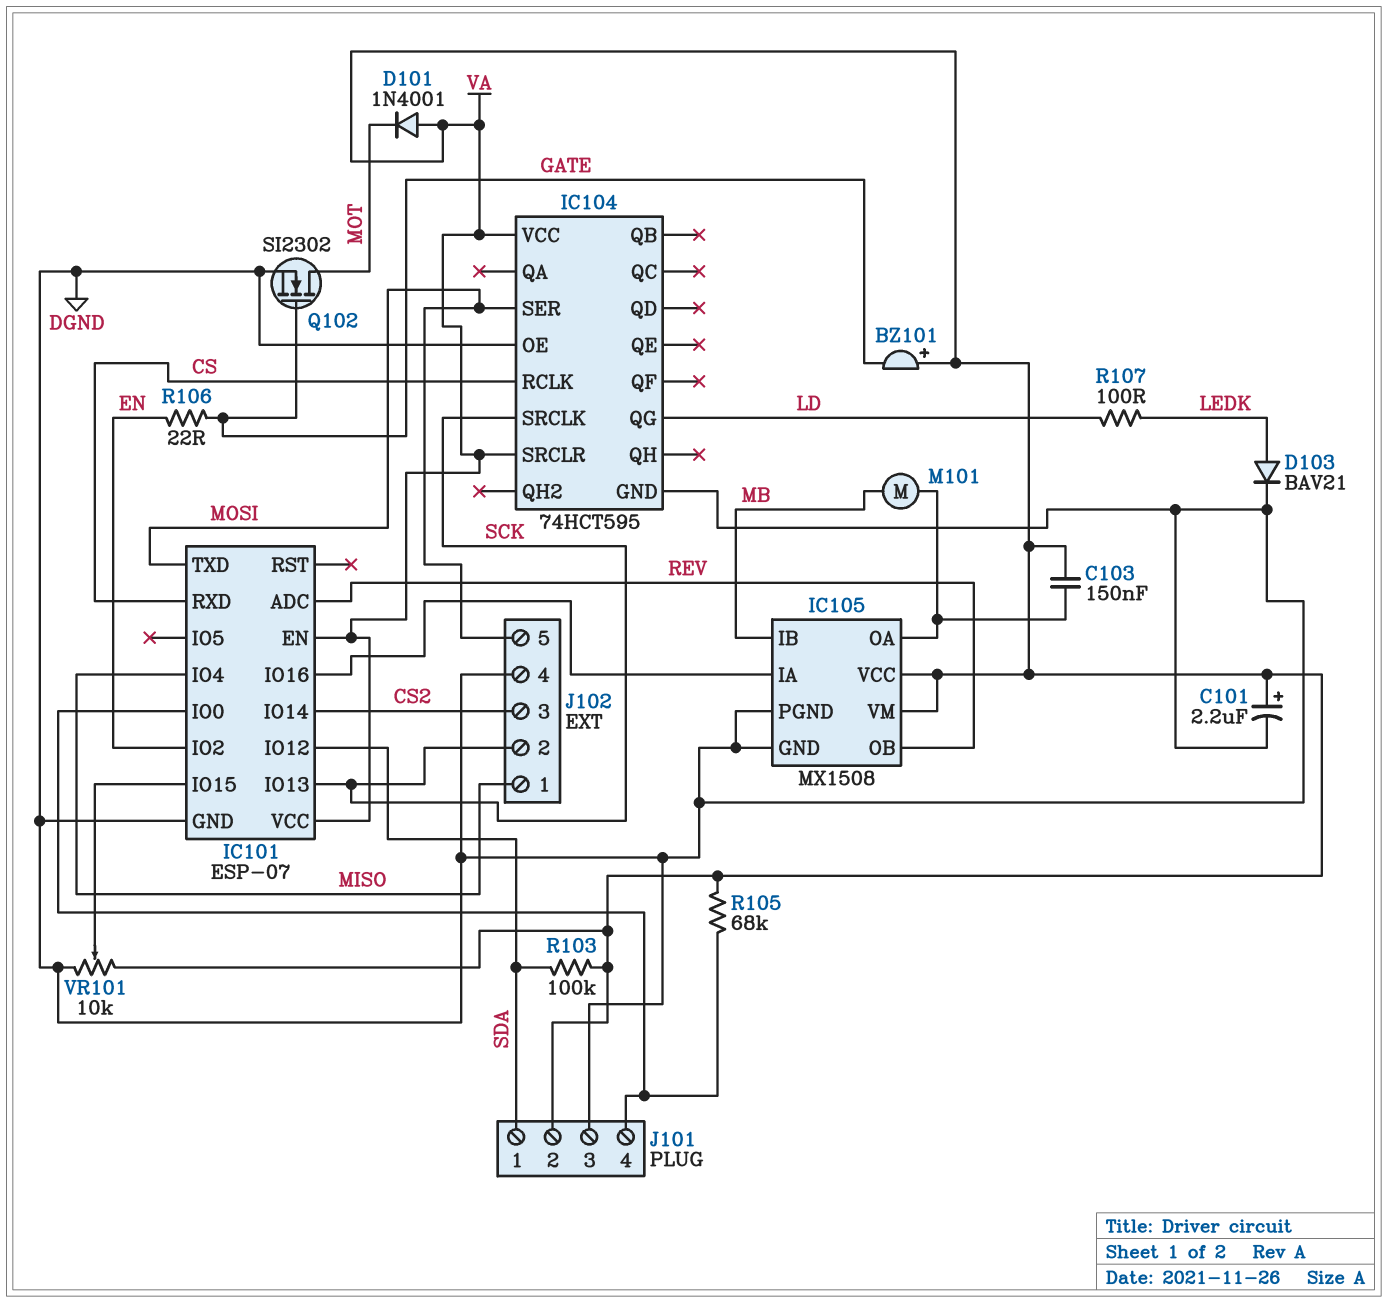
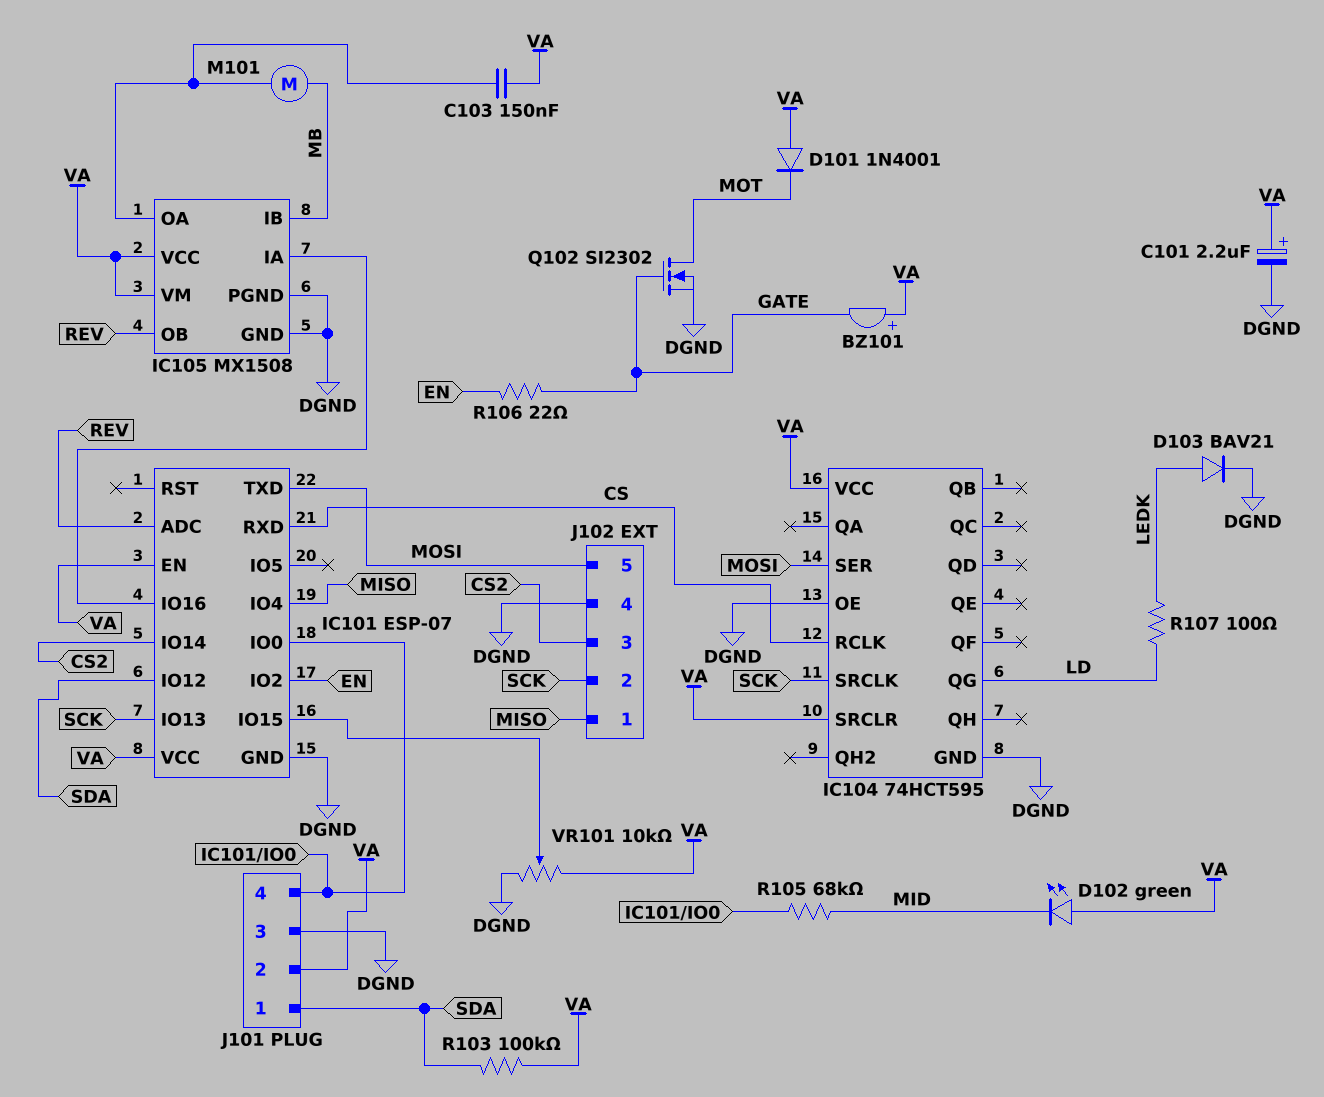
D102: none -> LED green (A VA, K MID)
R105: 68k (IC101/IO0, VA) -> 68k (IC101/IO0, MID)

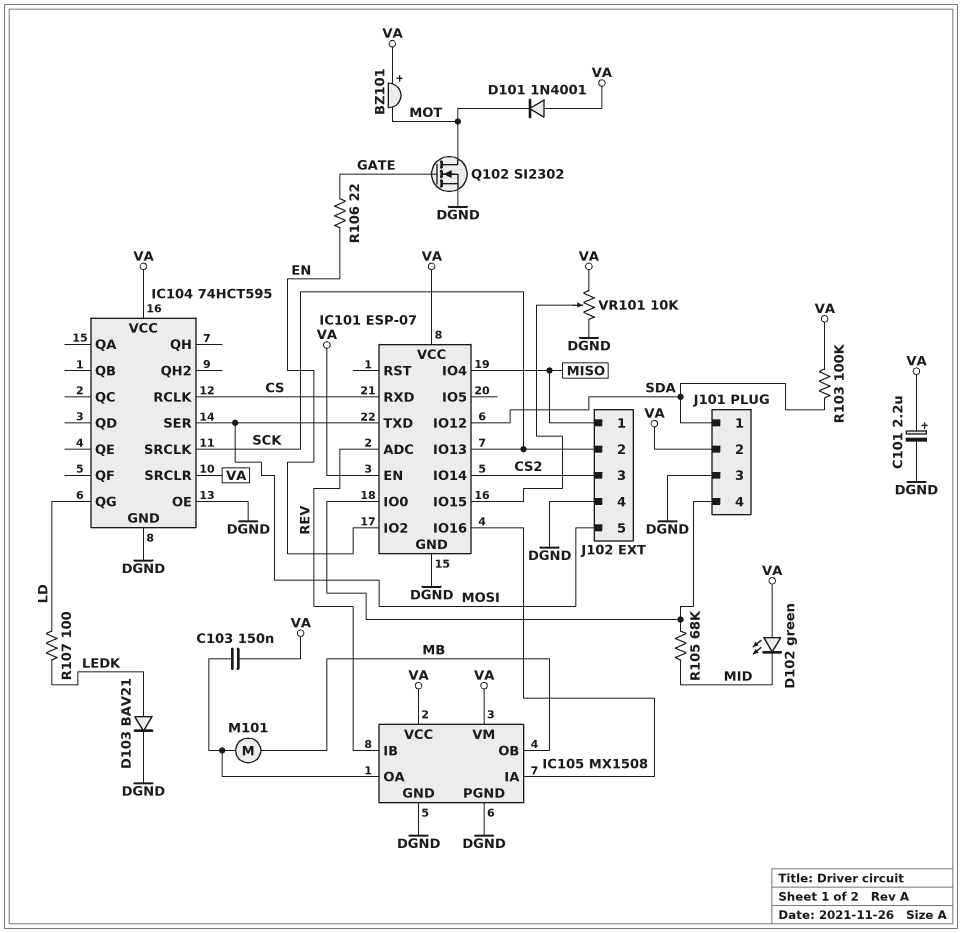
BZ101: buzzer (plus VA, minus GATE) -> buzzer (plus VA, minus MOT)
IC105 pin IB: MB -> REV
IC105 pin OB: REV -> MB

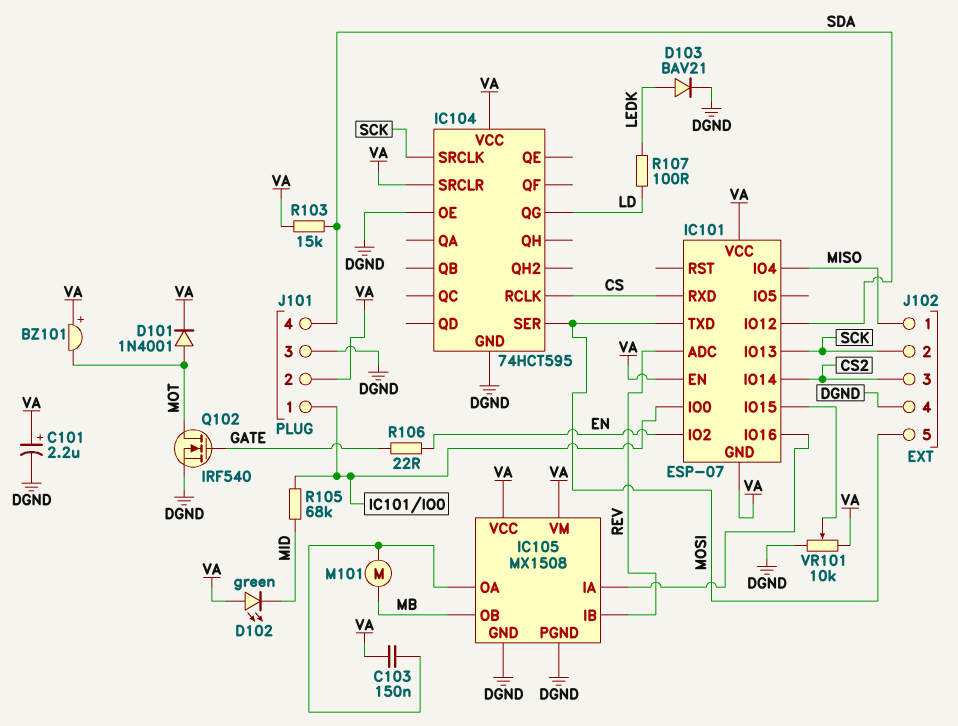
D101: diode 1N4001 (A VA, K MOT) -> diode 1N4001 (A MOT, K VA)
IC101 pin GND: DGND -> VA
J101 pin 1: SDA -> IC101/IO0
J101 pin 4: IC101/IO0 -> SDA
Q102: NMOS SI2302 (G GATE, D MOT, S DGND) -> NMOS IRF540 (G GATE, D MOT, S DGND)
R103: 100k (SDA, VA) -> 15k (SDA, VA)

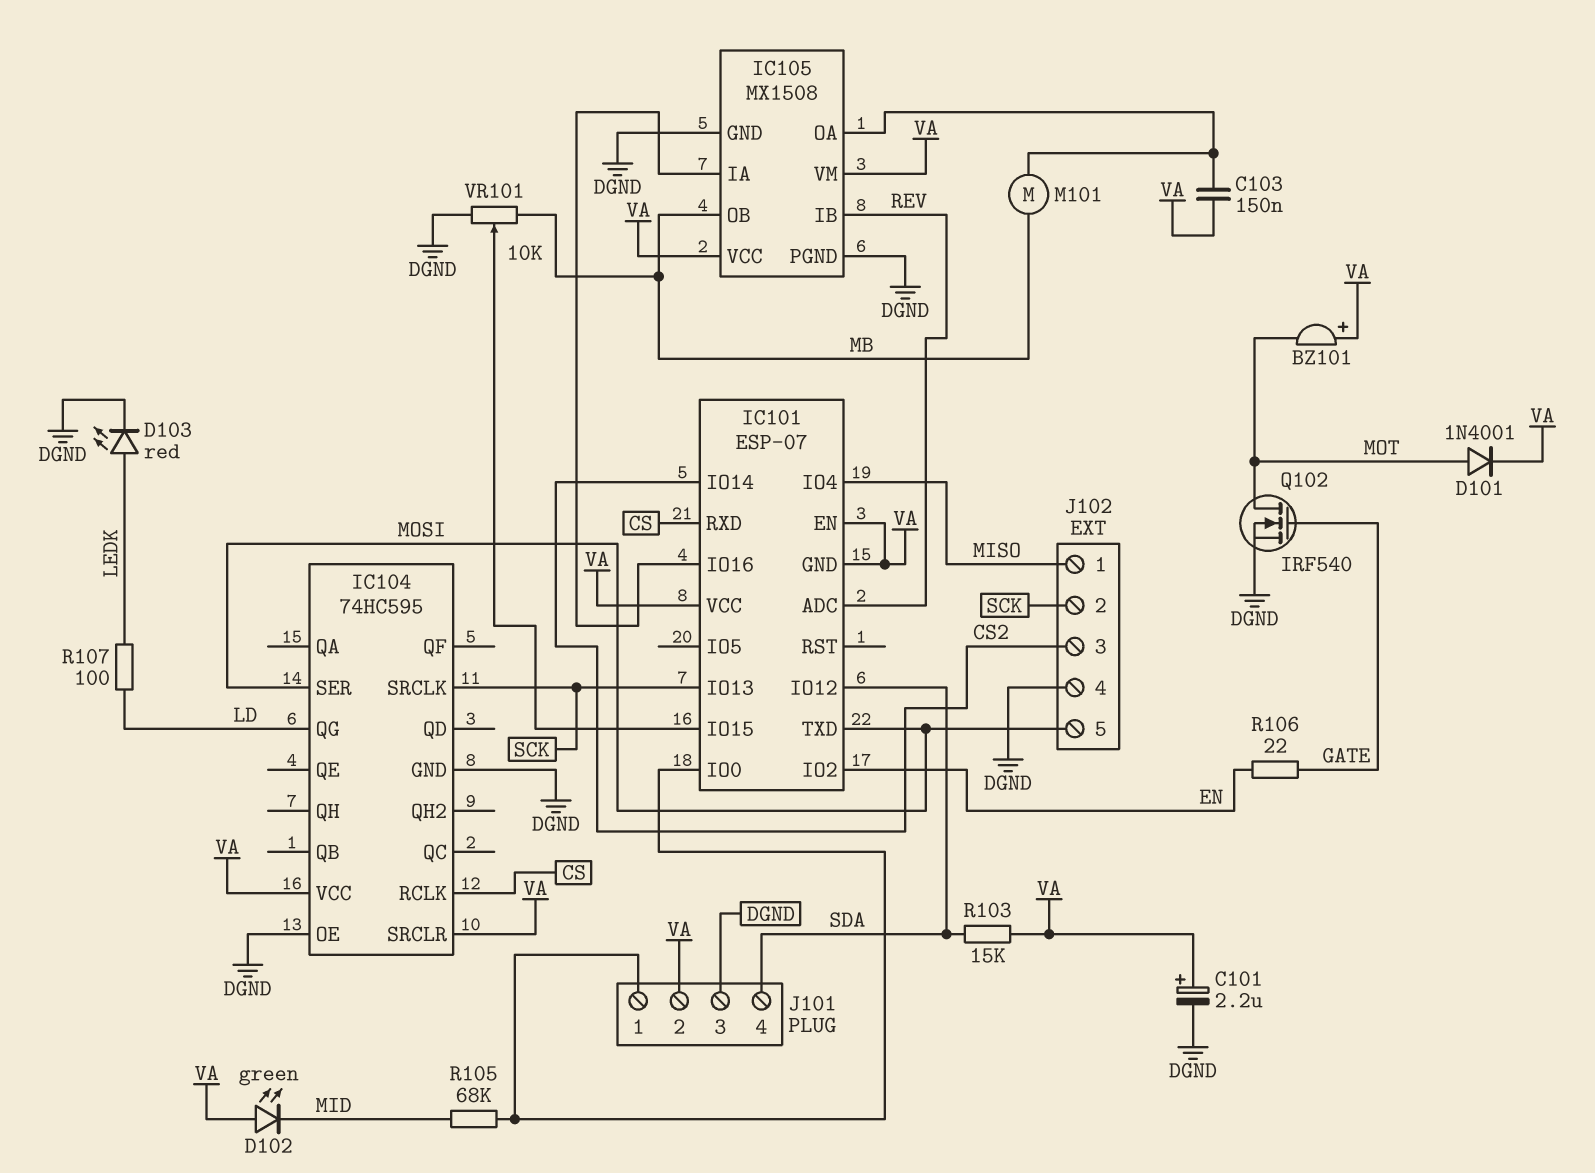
D103: diode BAV21 (A LEDK, K DGND) -> LED red (A LEDK, K DGND)
IC104: 74HCT595 -> 74HC595
VR101: 10k (DGND, VA, wiper IC101/IO15) -> 10k (DGND, MB, wiper IC101/IO15)

